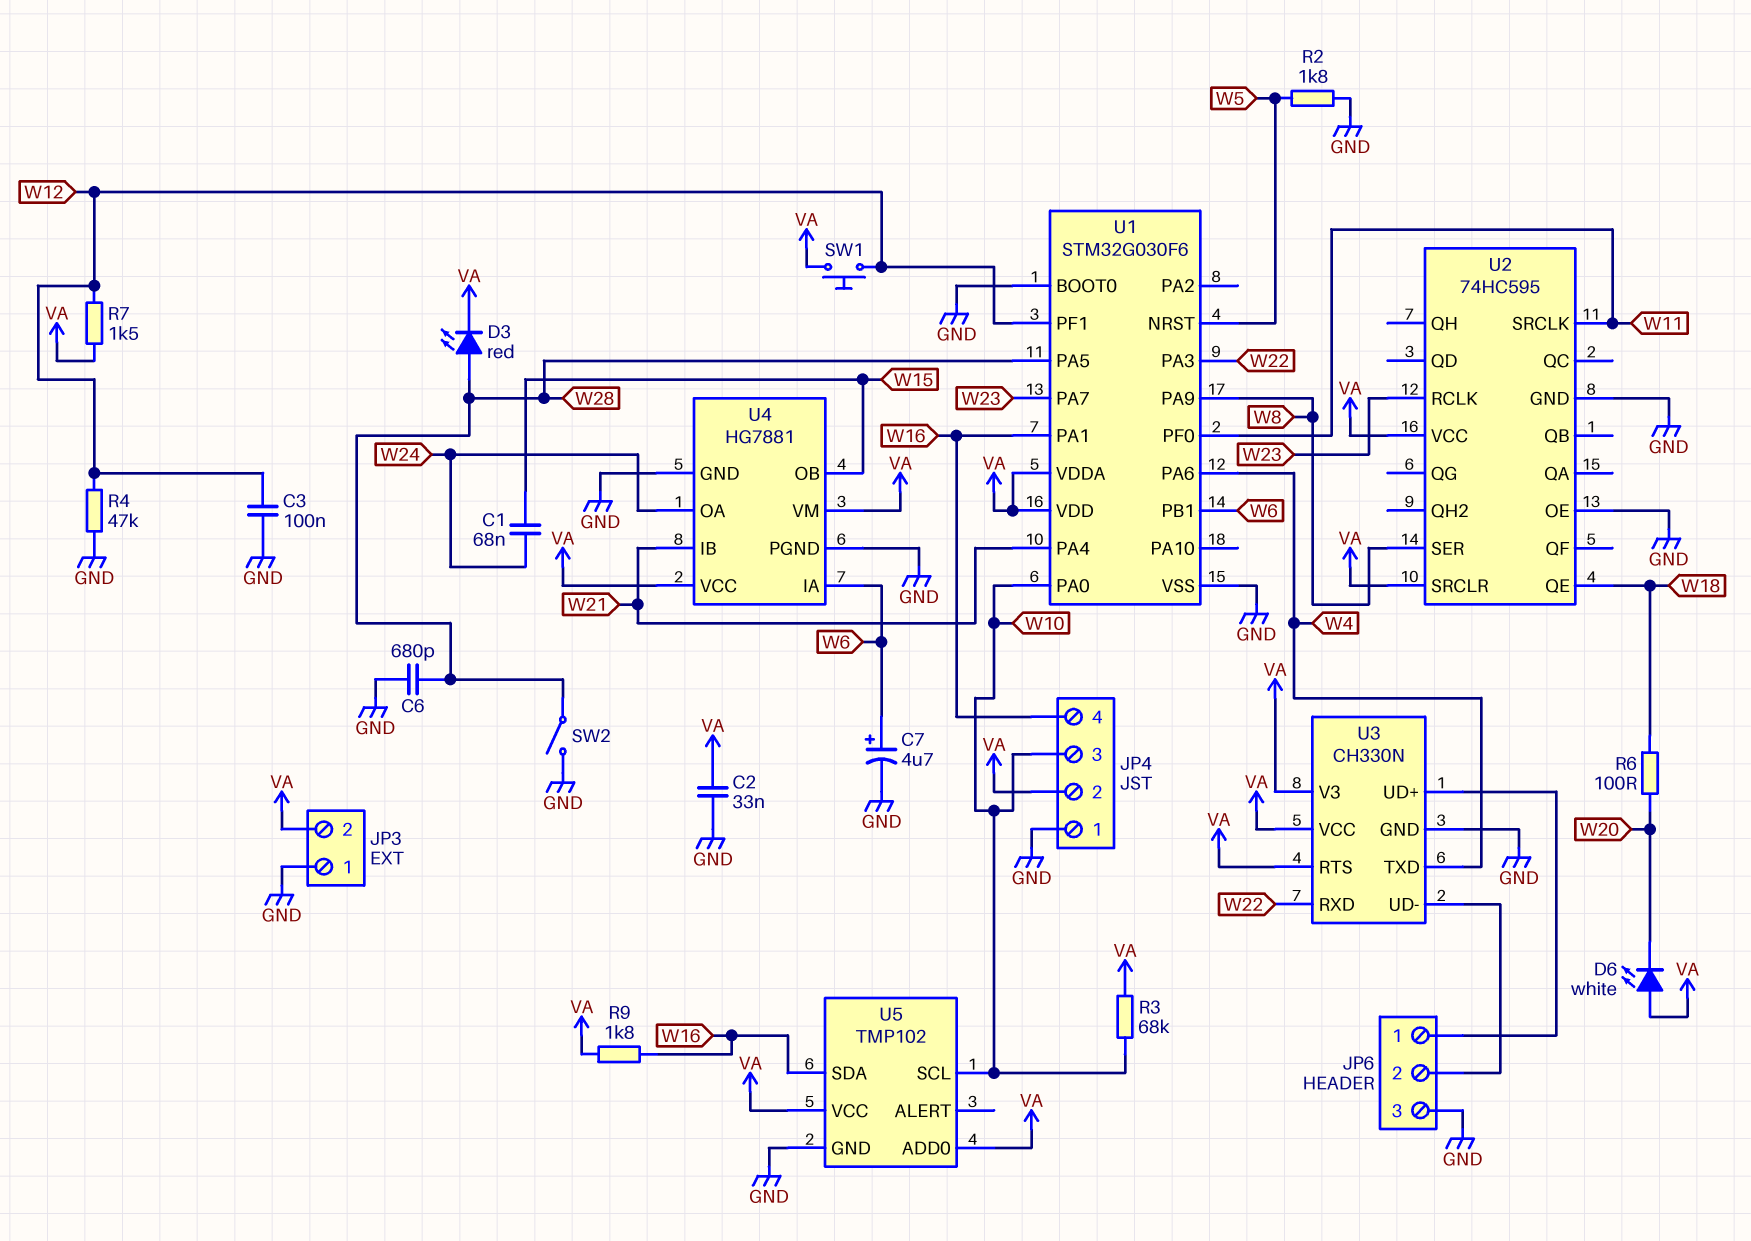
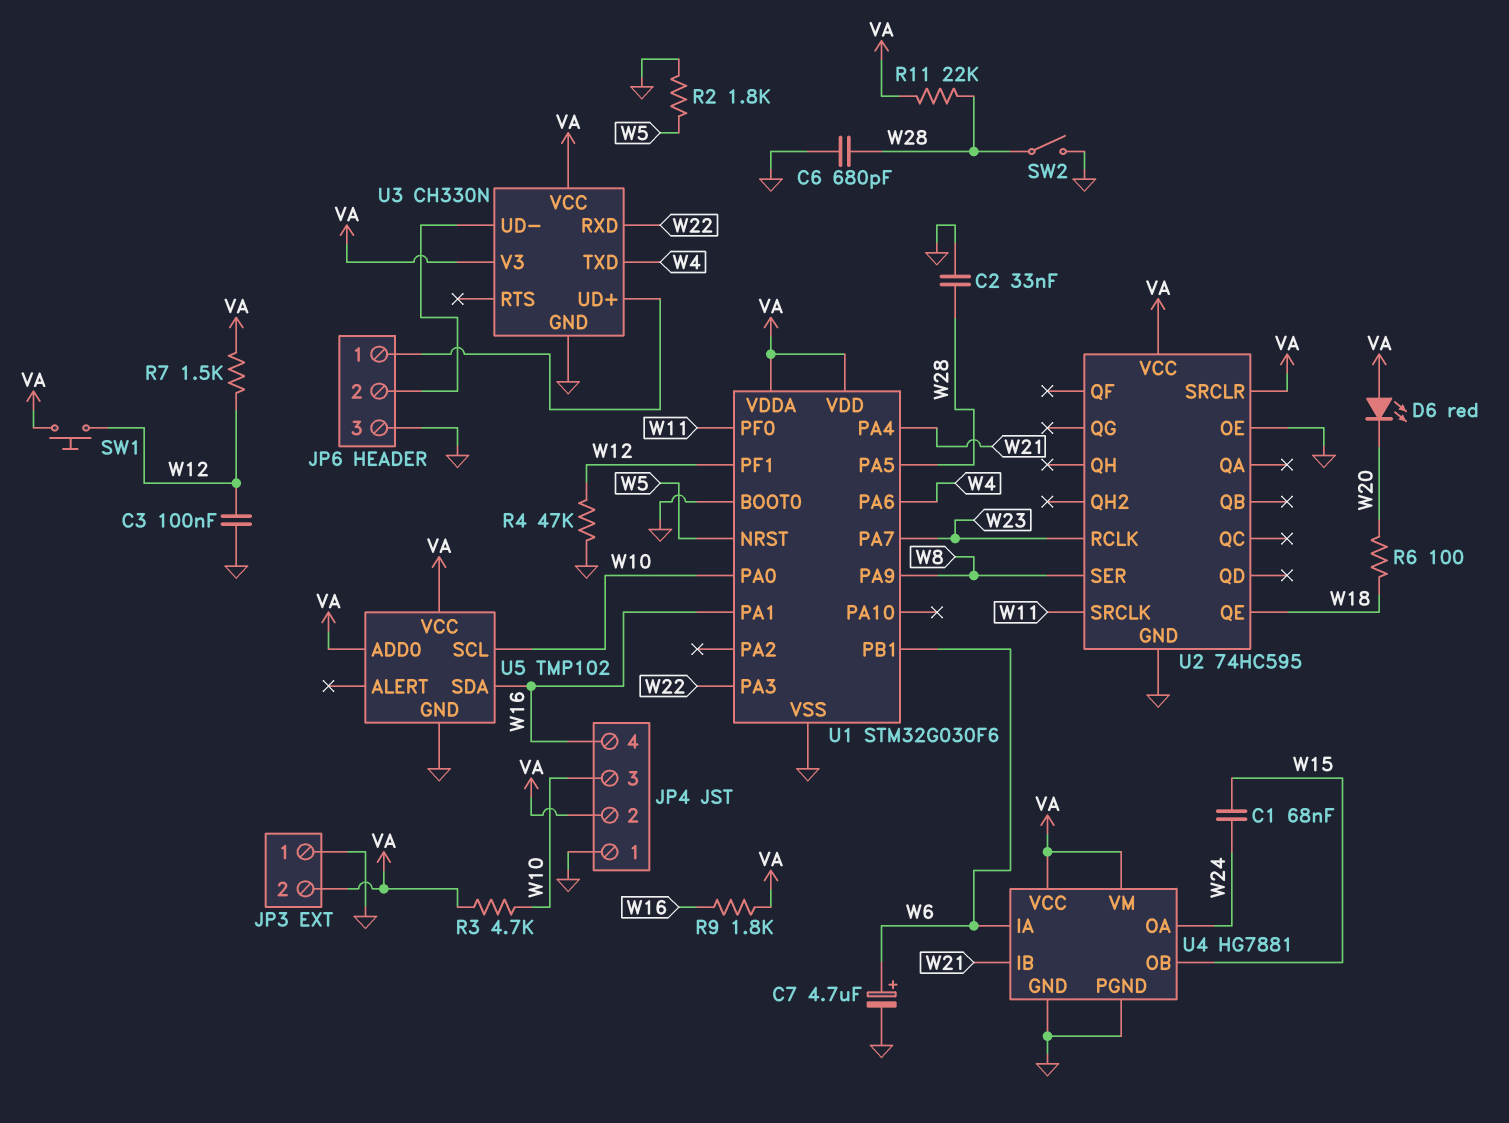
C2: 33nF (GND, VA) -> 33nF (GND, W28)
D3: LED red (A W28, K VA) -> none
D6: LED white (A VA, K W20) -> LED red (A VA, K W20)
R3: 68k (VA, W10) -> 4.7k (VA, W10)
R11: none -> 22k (VA, W28)
U3 pin RTS: VA -> none

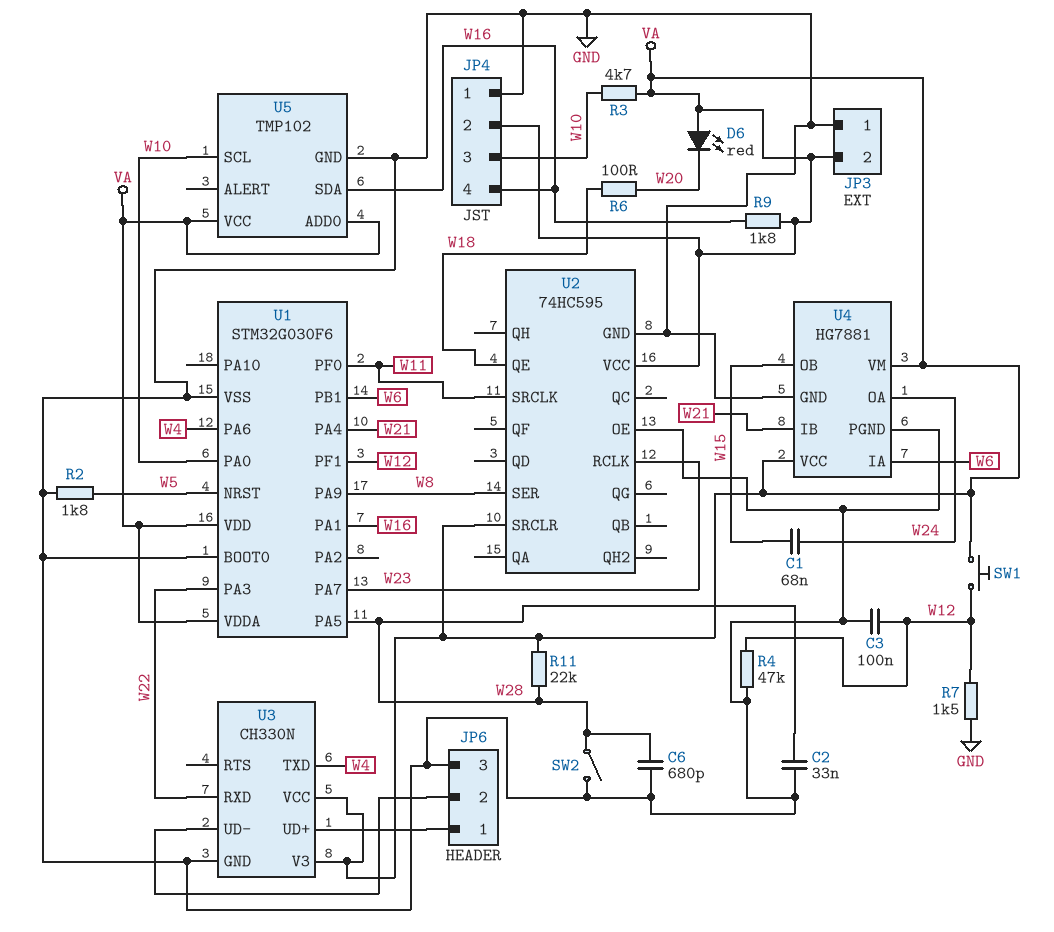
C7: 4.7uF (plus W6, minus GND) -> none
R7: 1.5k (VA, W12) -> 1.5k (GND, W12)

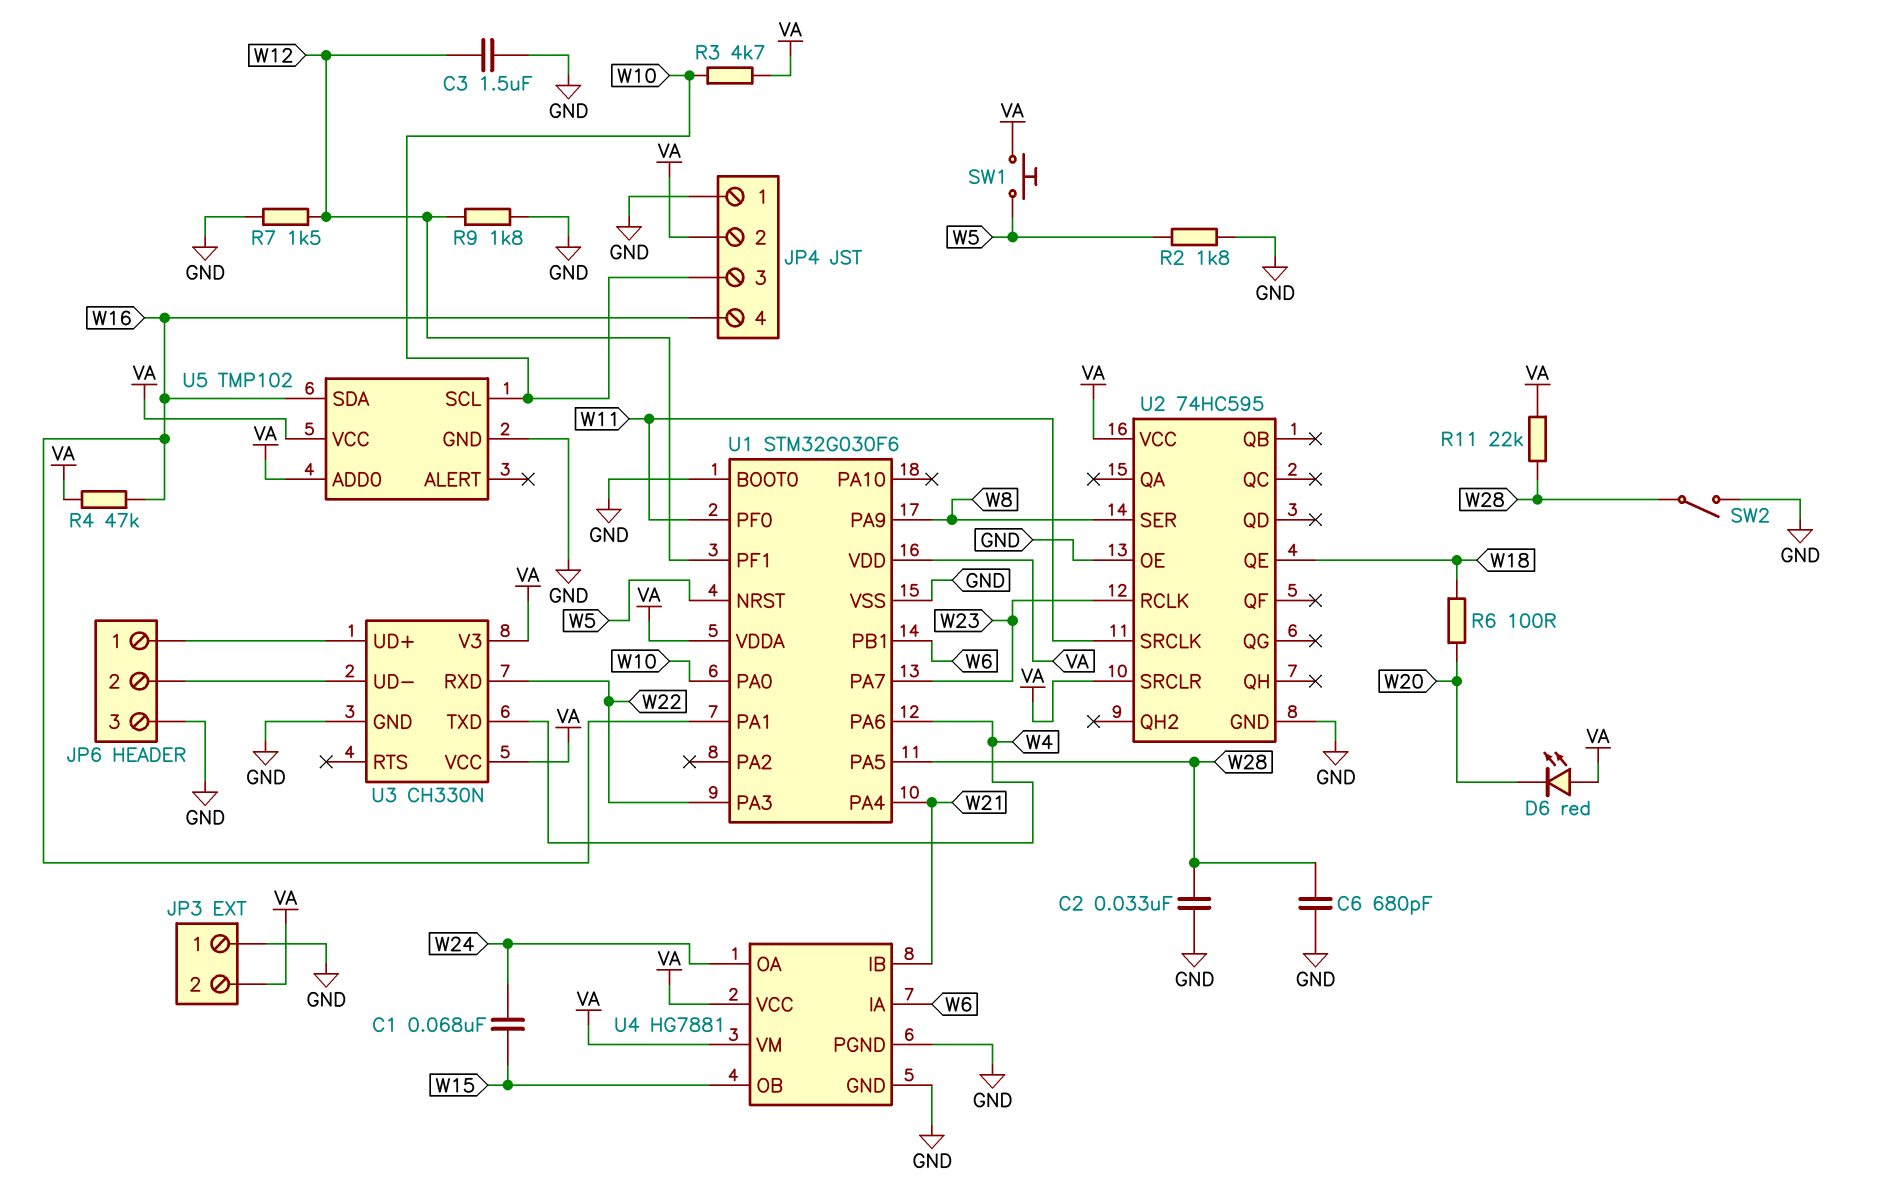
C3: 100nF (GND, W12) -> 1.5uF (GND, W12)
R4: 47k (GND, W12) -> 47k (VA, W16)
R9: 1.8k (VA, W16) -> 1.8k (GND, W12)
SW1: button (VA, W12) -> button (VA, W5)

